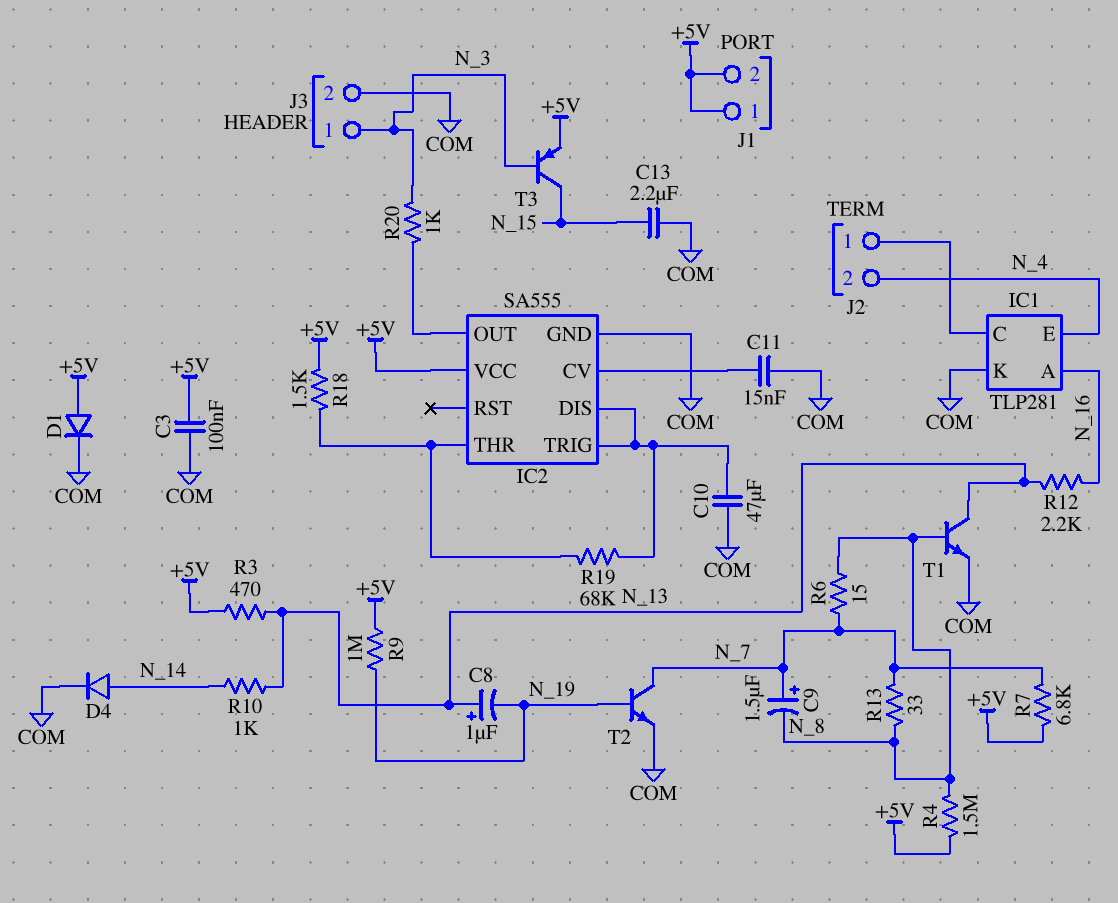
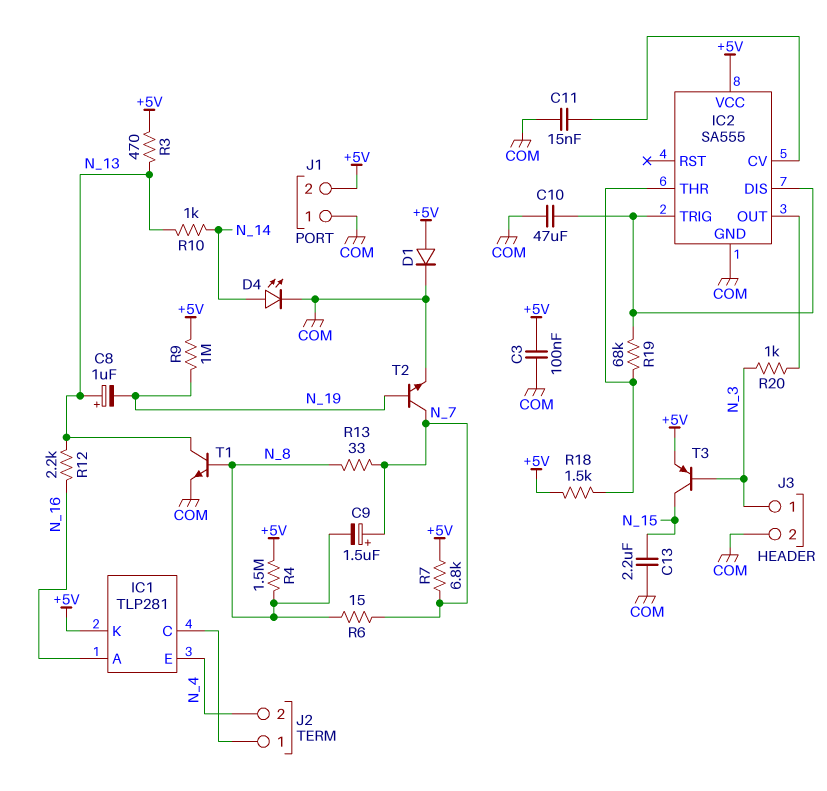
D4: diode (A N_14, K COM) -> LED (A N_14, K COM)
IC1 pin K: COM -> +5V
J1 pin 1: +5V -> COM

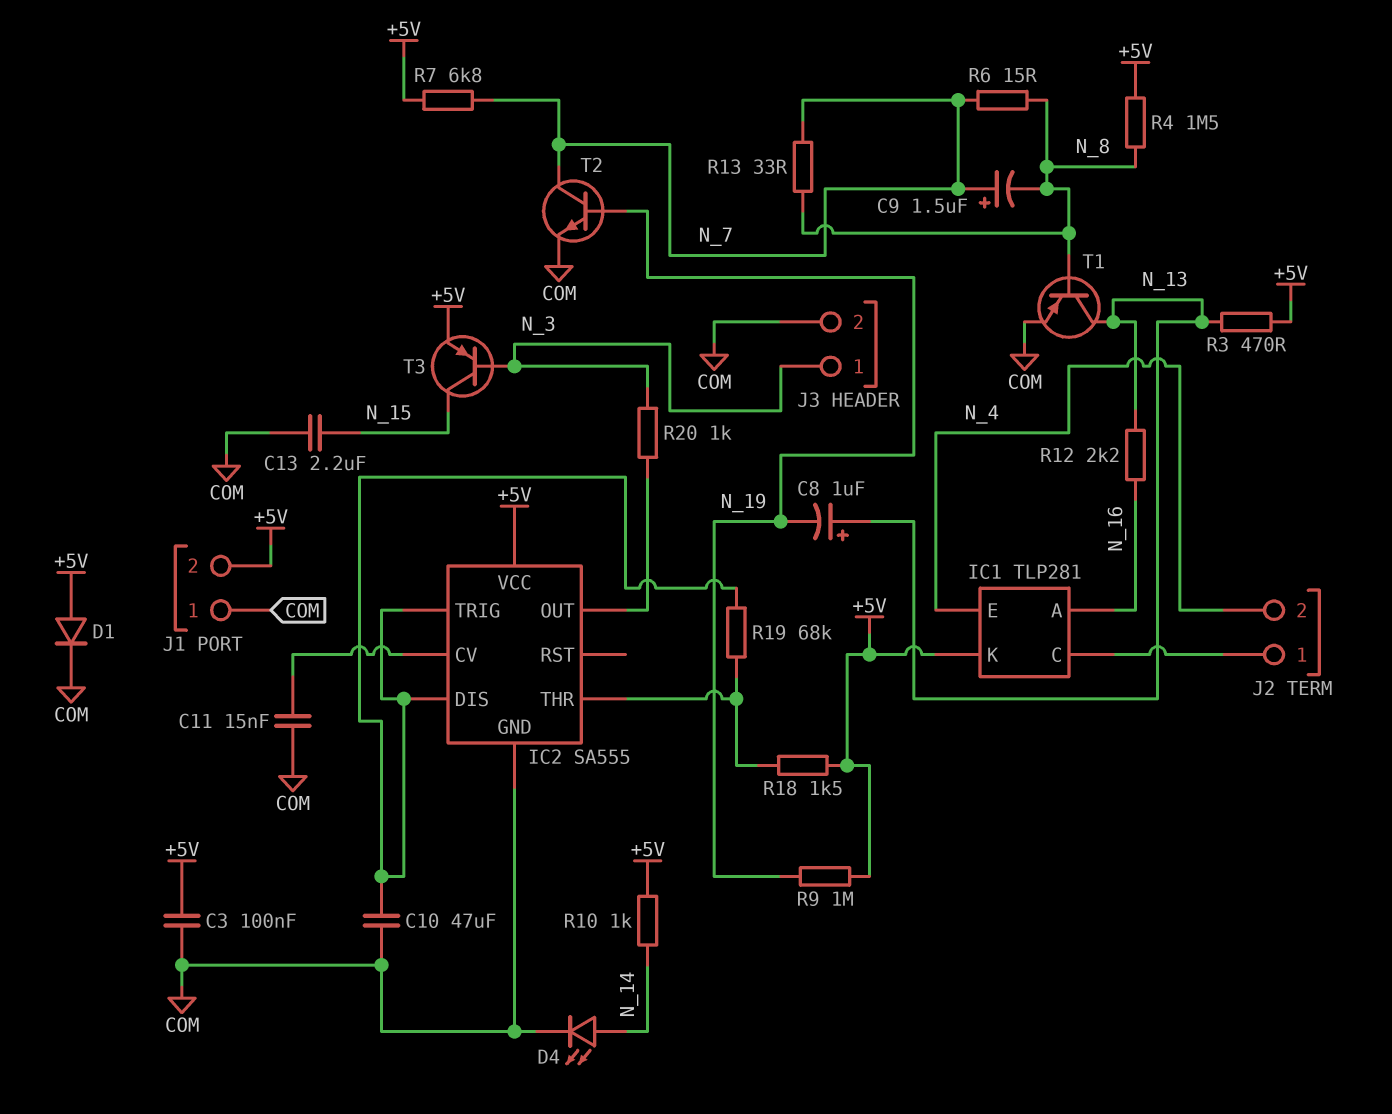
R10: 1k (N_13, N_14) -> 1k (+5V, N_14)
T1: NPN (B N_8, C N_13, E COM) -> PNP (B N_8, C N_13, E COM)

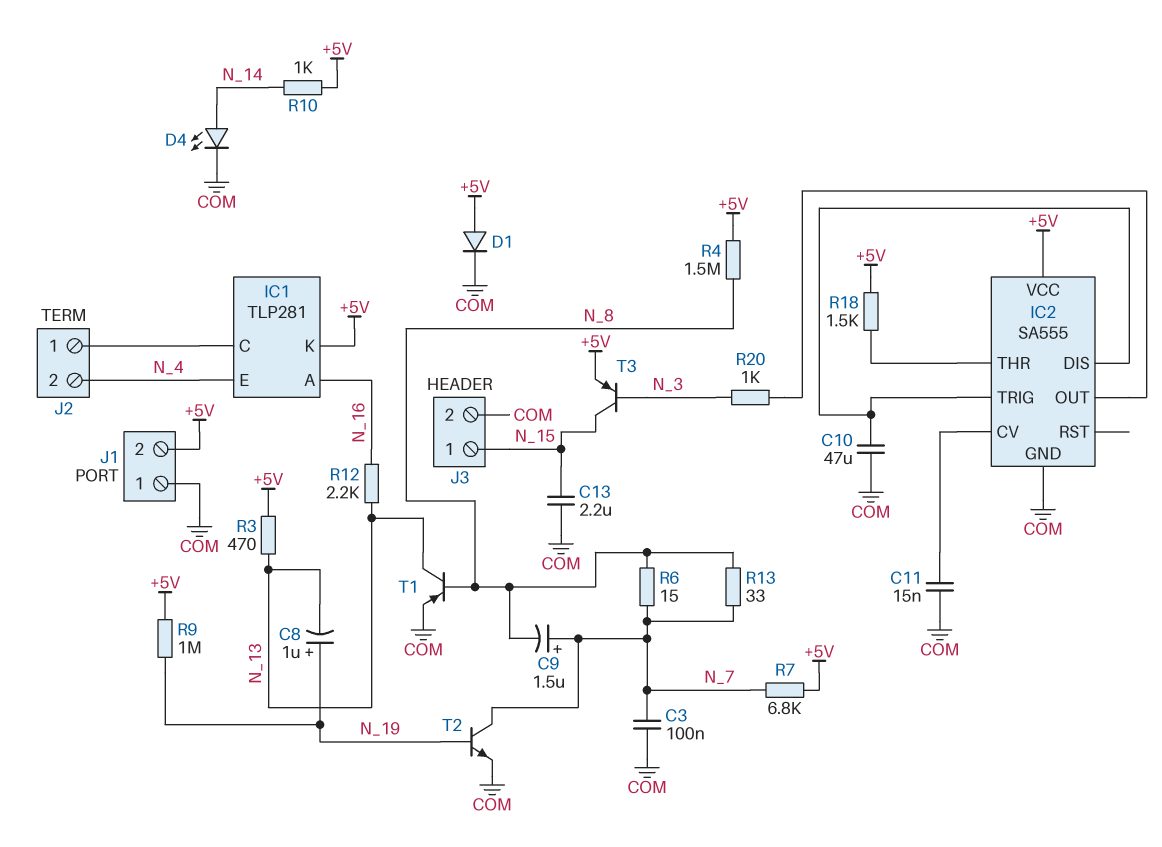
C3: 100nF (+5V, COM) -> 100nF (COM, N_7)
C8: 1uF (plus N_13, minus N_19) -> 1uF (plus N_19, minus N_13)
J3 pin 1: N_3 -> N_15
R19: 68k (IC2/DIS, IC2/THR) -> none

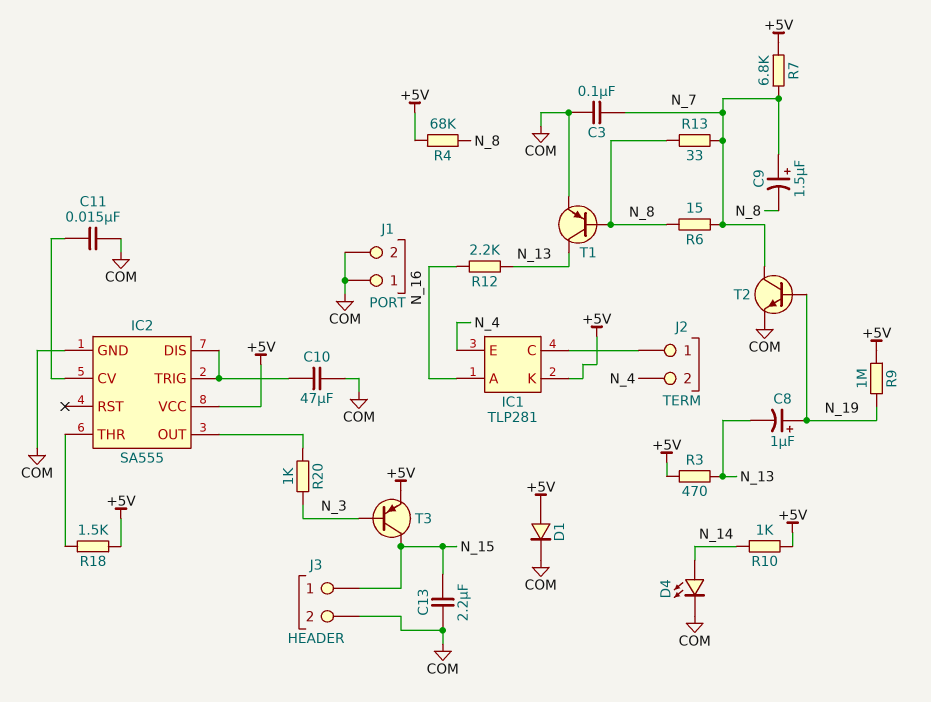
J1 pin 2: +5V -> COM
R4: 1.5M (+5V, N_8) -> 68k (+5V, N_8)

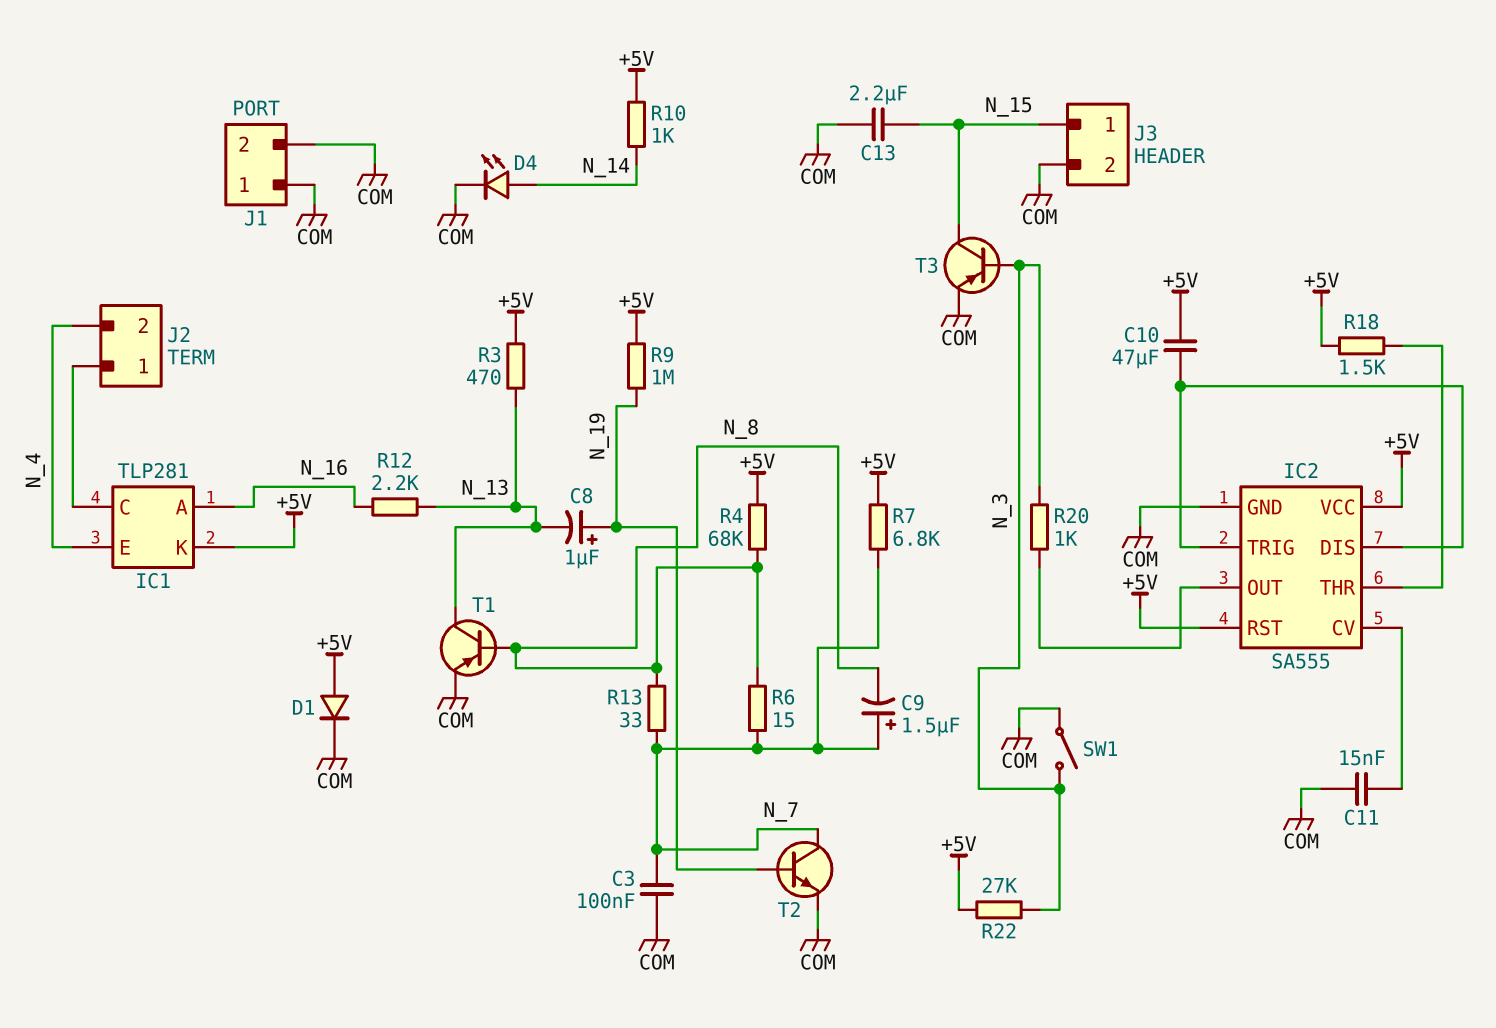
C10: 47uF (COM, IC2/DIS) -> 47uF (+5V, IC2/DIS)
IC2 pin RST: none -> +5V
R22: none -> 27k (+5V, N_3)
SW1: none -> switch (COM, N_3)
T3: PNP (B N_3, C N_15, E +5V) -> PNP (B N_3, C N_15, E COM)

